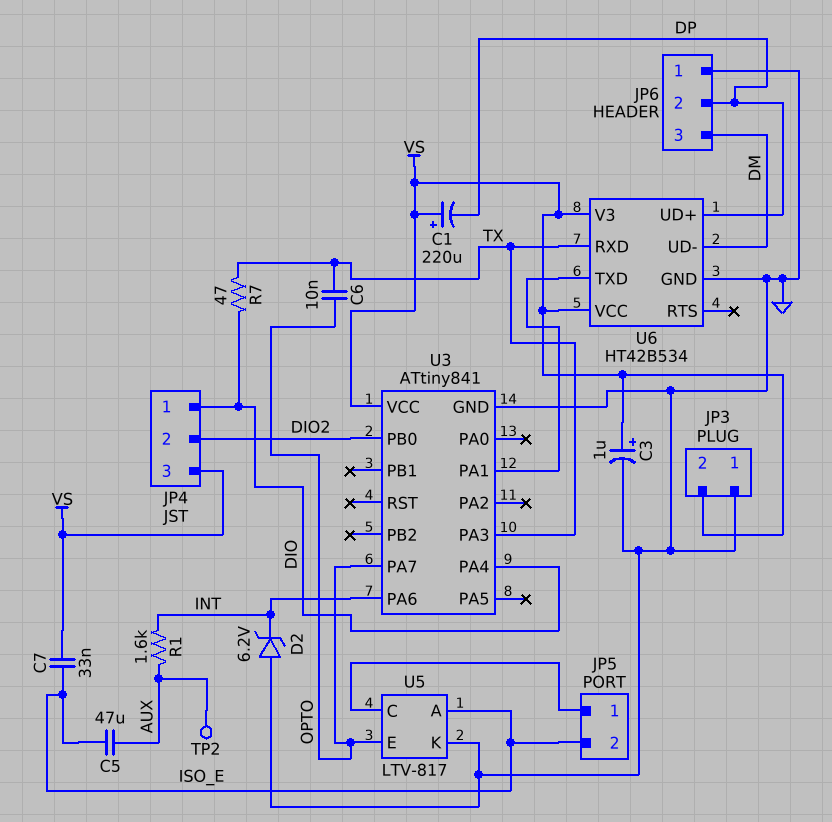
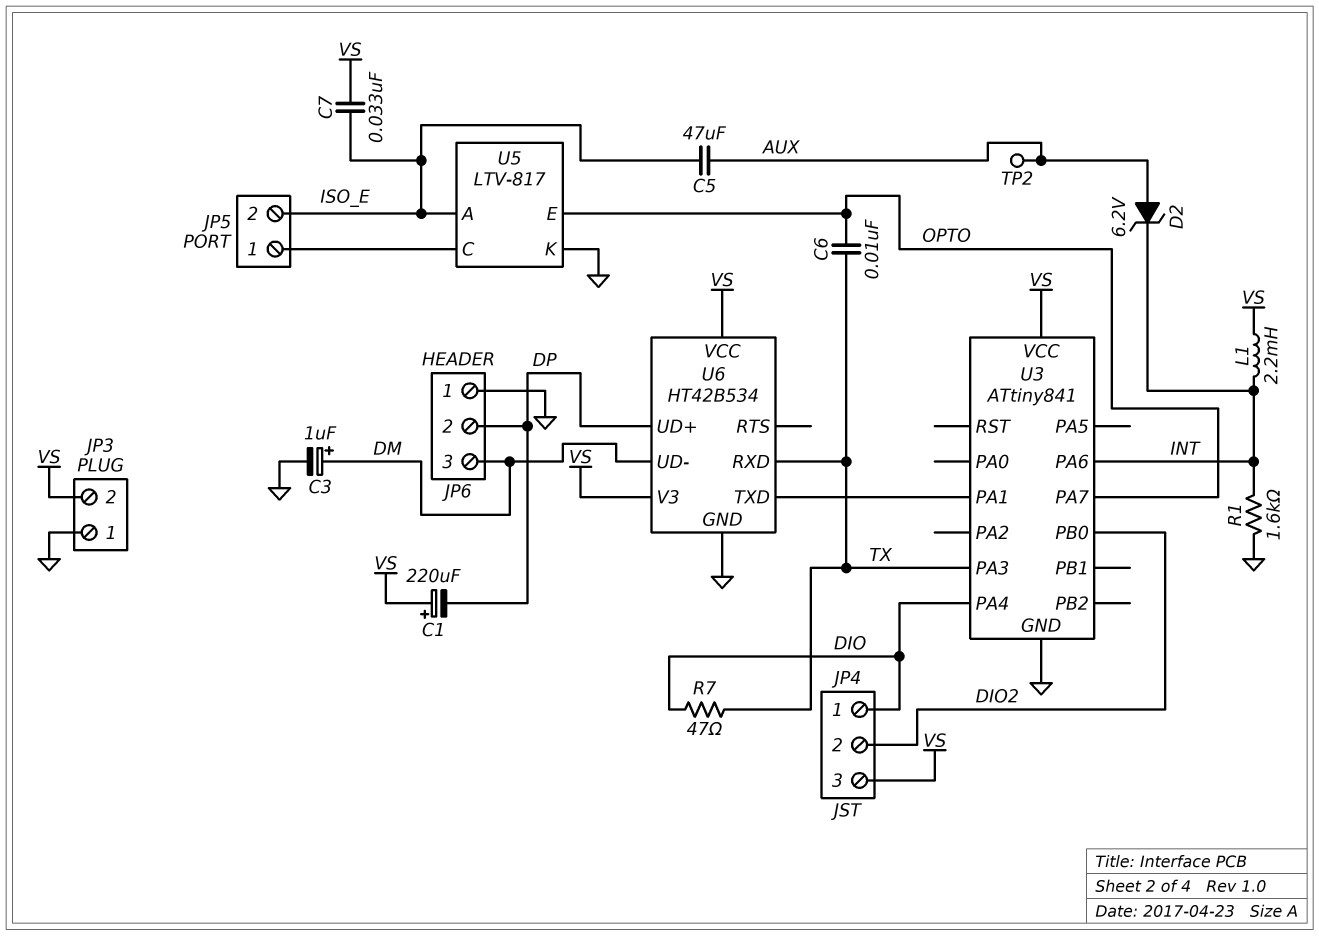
C3: 1uF (plus VS, minus GND) -> 1uF (plus DM, minus GND)
D2: zener 6.2V (A GND, K INT) -> zener 6.2V (A AUX, K INT)
L1: none -> 2.2mH (INT, VS)
R1: 1.6k (AUX, INT) -> 1.6k (GND, INT)

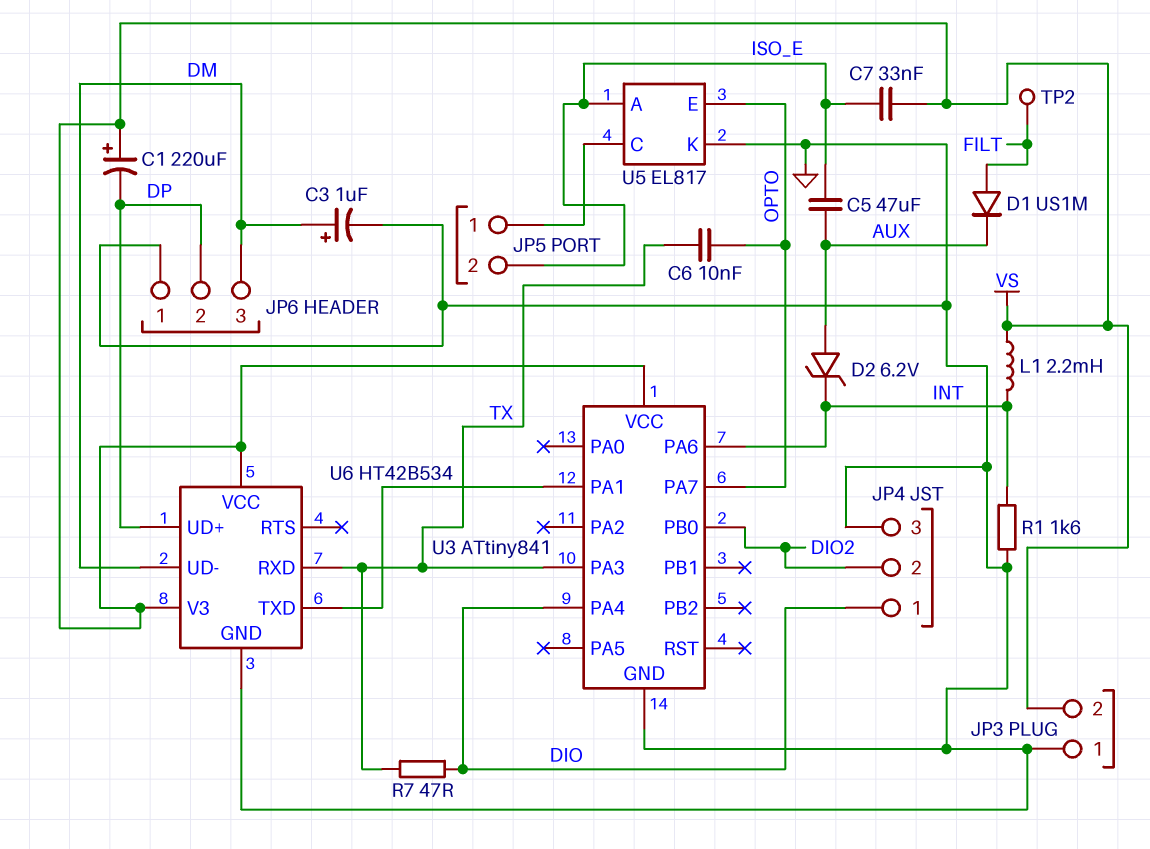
D1: none -> diode US1M (A FILT, K AUX)
JP4 pin 3: VS -> GND
TP2: test point (AUX) -> test point (FILT)
U5: LTV-817 -> EL817

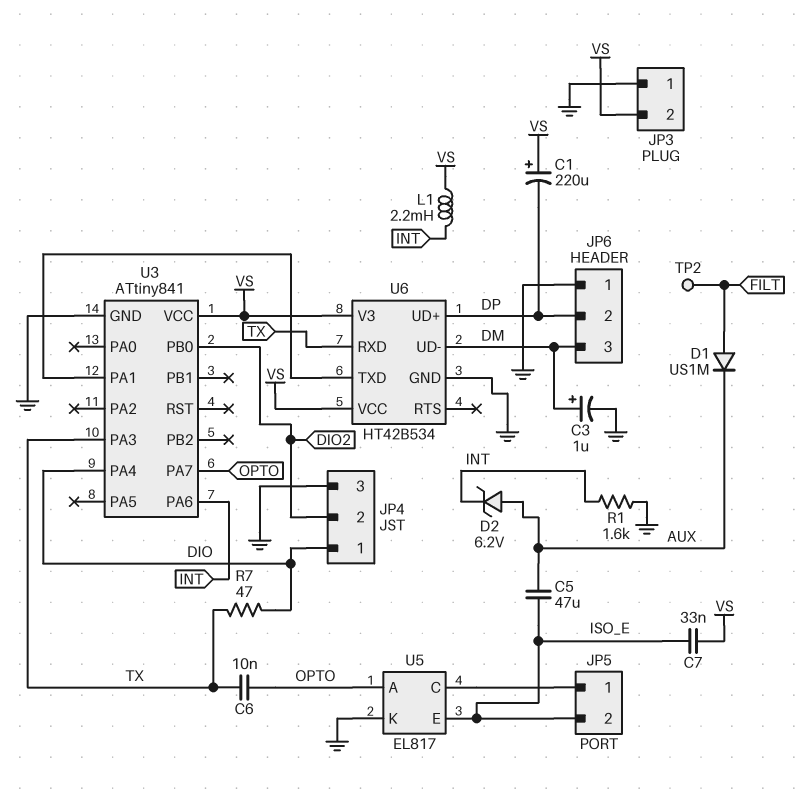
U5 pin A: ISO_E -> OPTO
U5 pin E: OPTO -> ISO_E

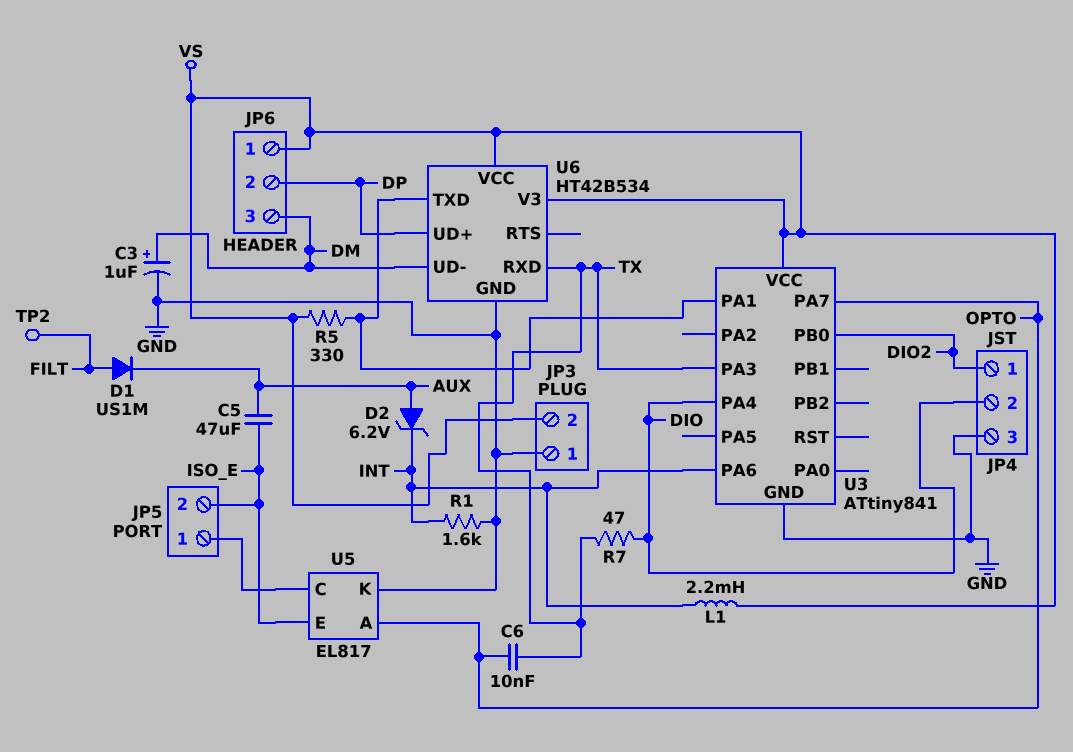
C1: 220uF (plus VS, minus DP) -> none
C7: 33nF (ISO_E, VS) -> none
JP4 pin 1: DIO -> DIO2
JP4 pin 2: DIO2 -> DIO
JP6 pin 1: GND -> VS
R5: none -> 330 (U3/PA1, VS)

